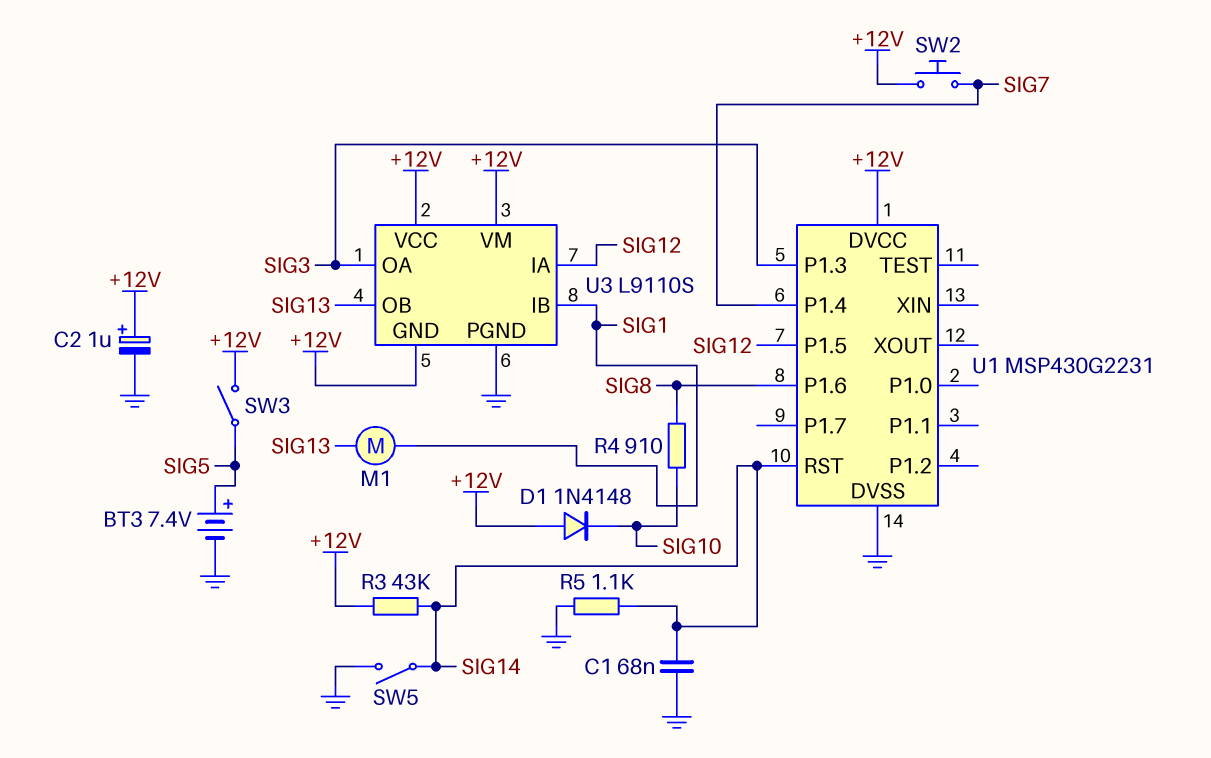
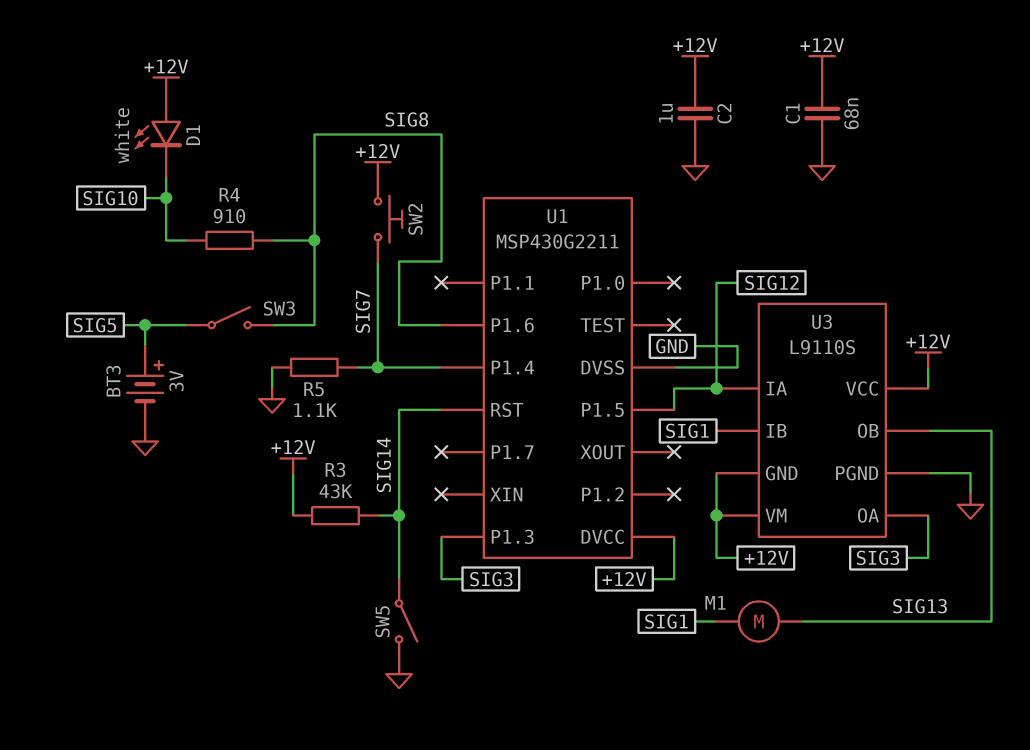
BT3: 7.4V (plus SIG5, minus GND) -> 3V (plus SIG5, minus GND)
C1: 68nF (GND, SIG14) -> 68nF (+12V, GND)
C2: 1uF (plus +12V, minus GND) -> 1uF (+12V, GND)
D1: diode 1N4148 (A +12V, K SIG10) -> LED white (A +12V, K SIG10)
R5: 1.1k (GND, SIG14) -> 1.1k (GND, SIG7)
SW3: switch (+12V, SIG5) -> switch (SIG5, SIG8)
U1: MSP430G2231 -> MSP430G2211

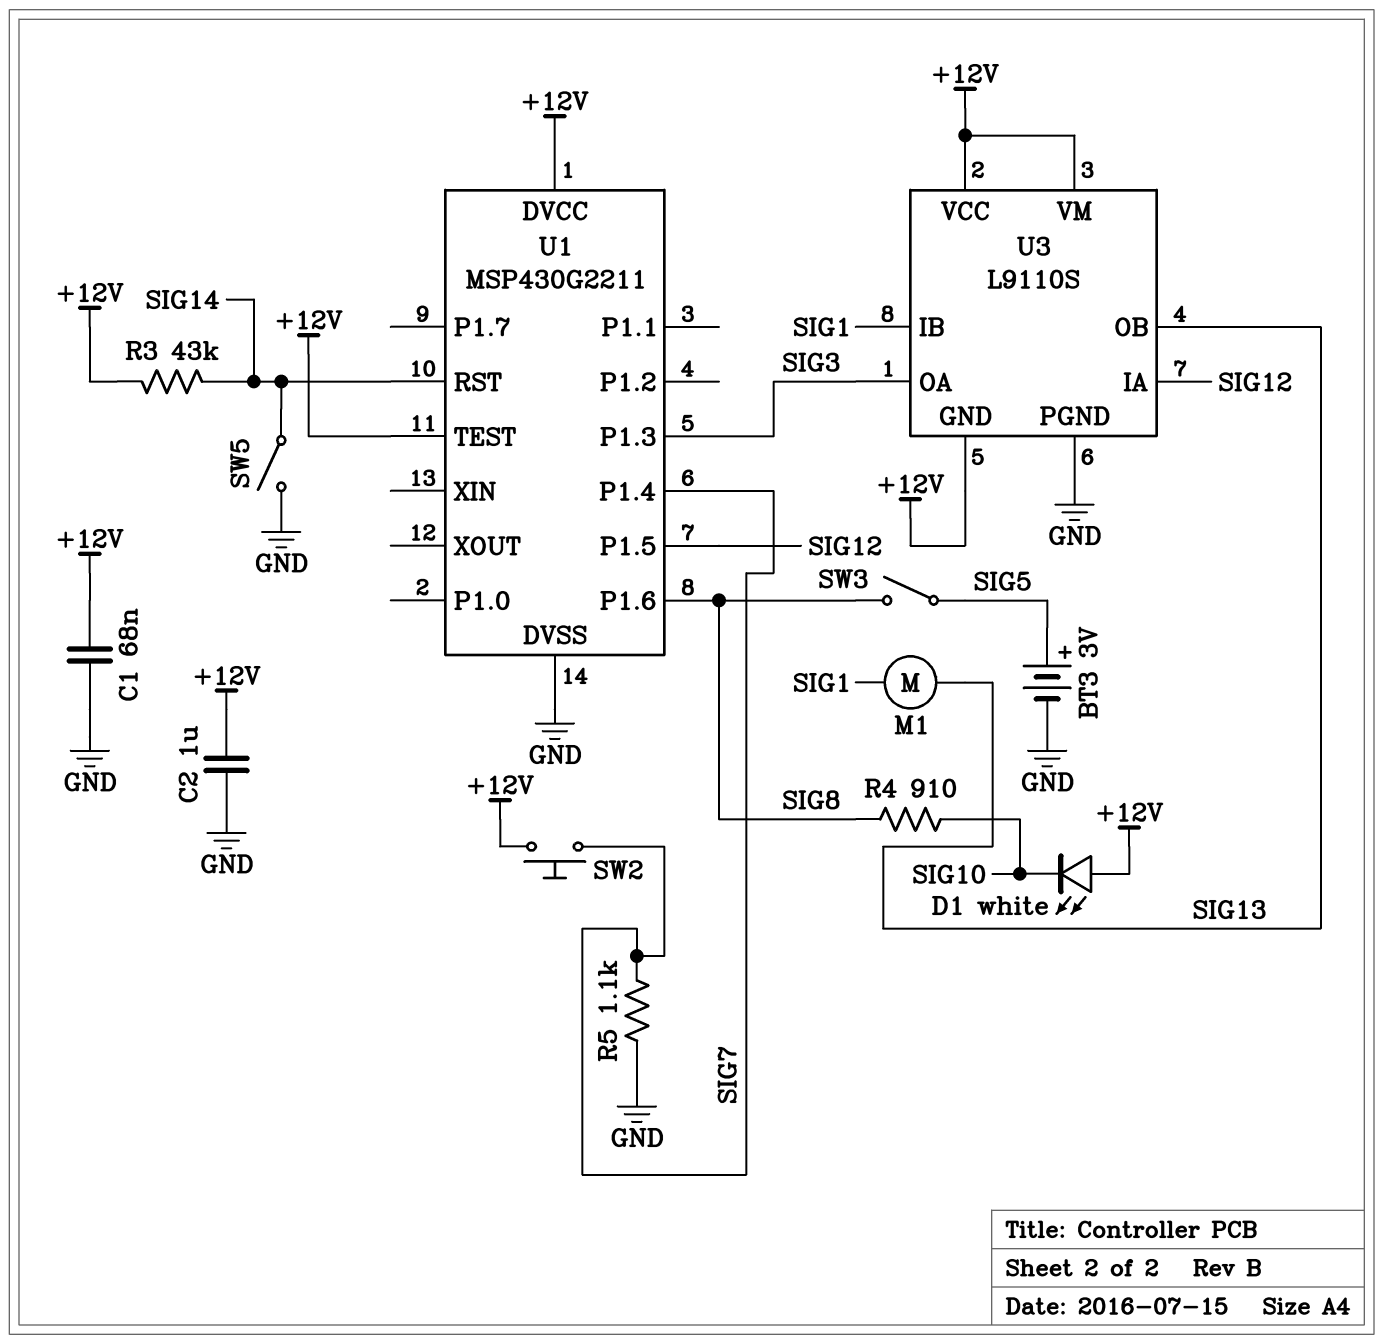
U1 pin TEST: none -> +12V

